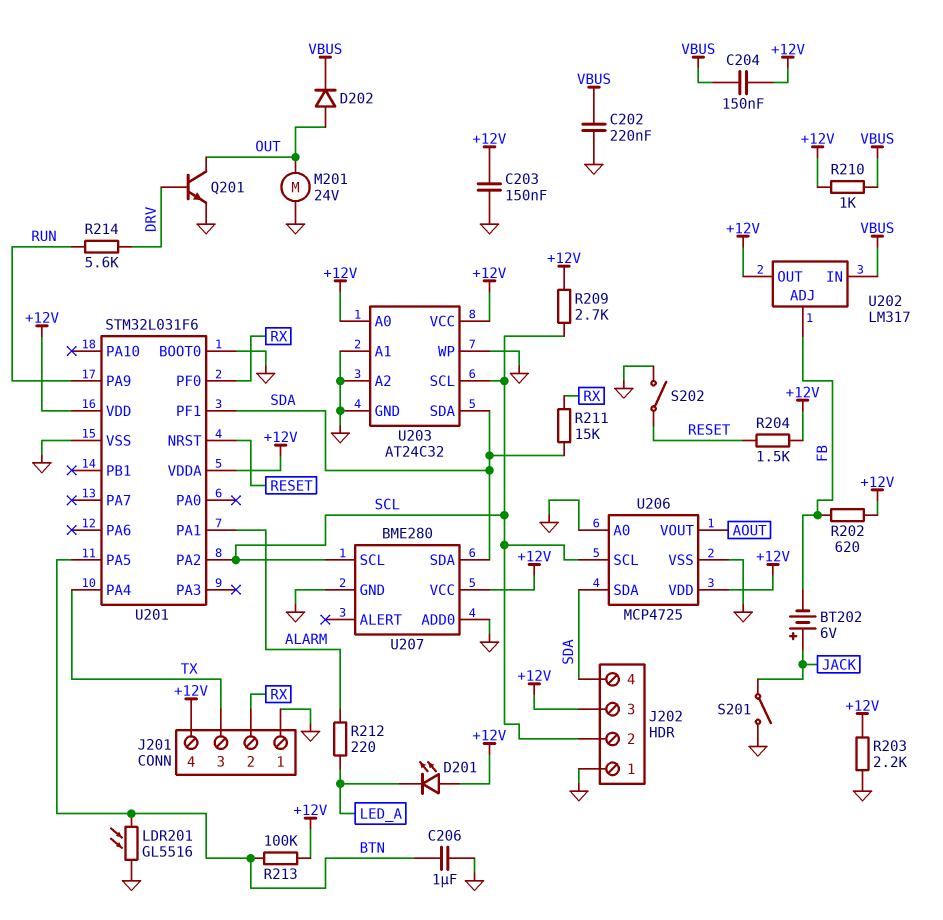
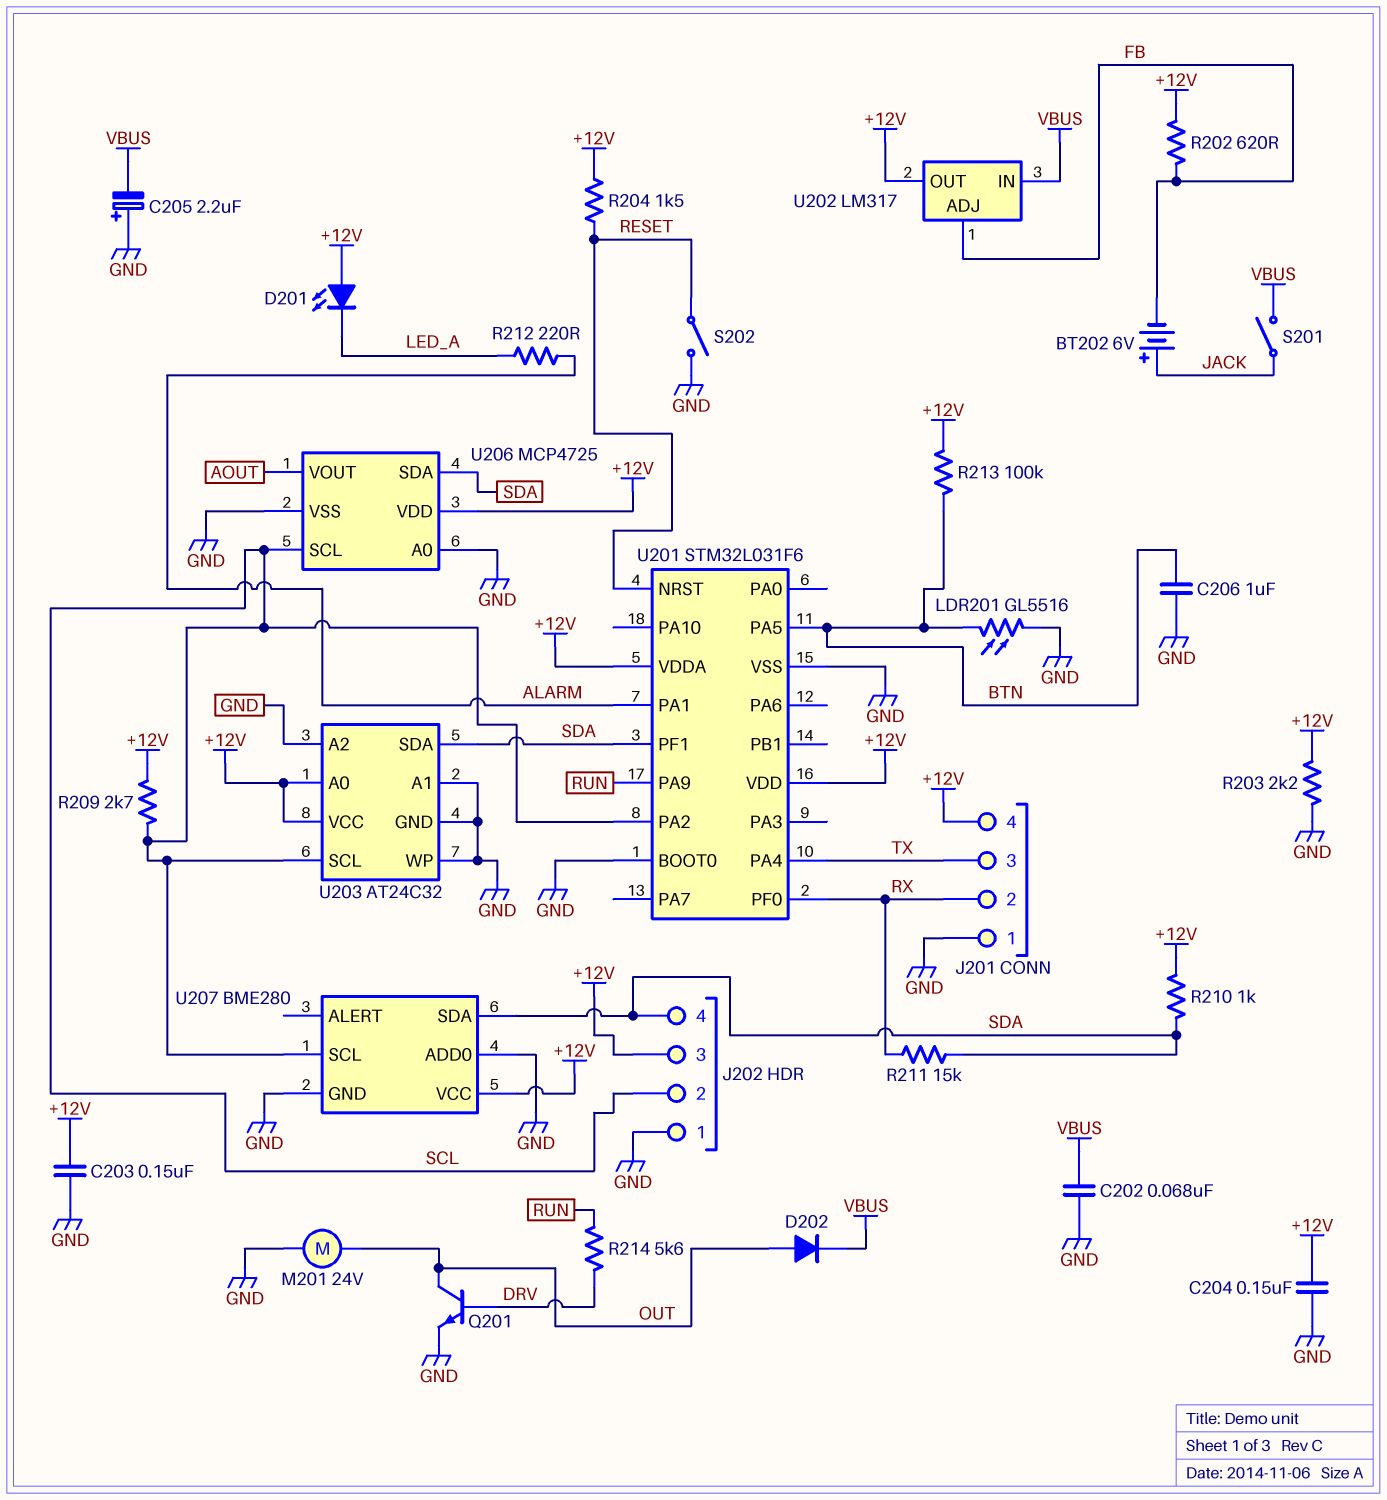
C202: 220nF (GND, VBUS) -> 68nF (GND, VBUS)
C204: 150nF (+12V, VBUS) -> 150nF (+12V, GND)
C205: none -> 2.2uF (plus GND, minus VBUS)
R210: 1k (+12V, VBUS) -> 1k (+12V, SDA)
S201: switch (GND, JACK) -> switch (JACK, VBUS)

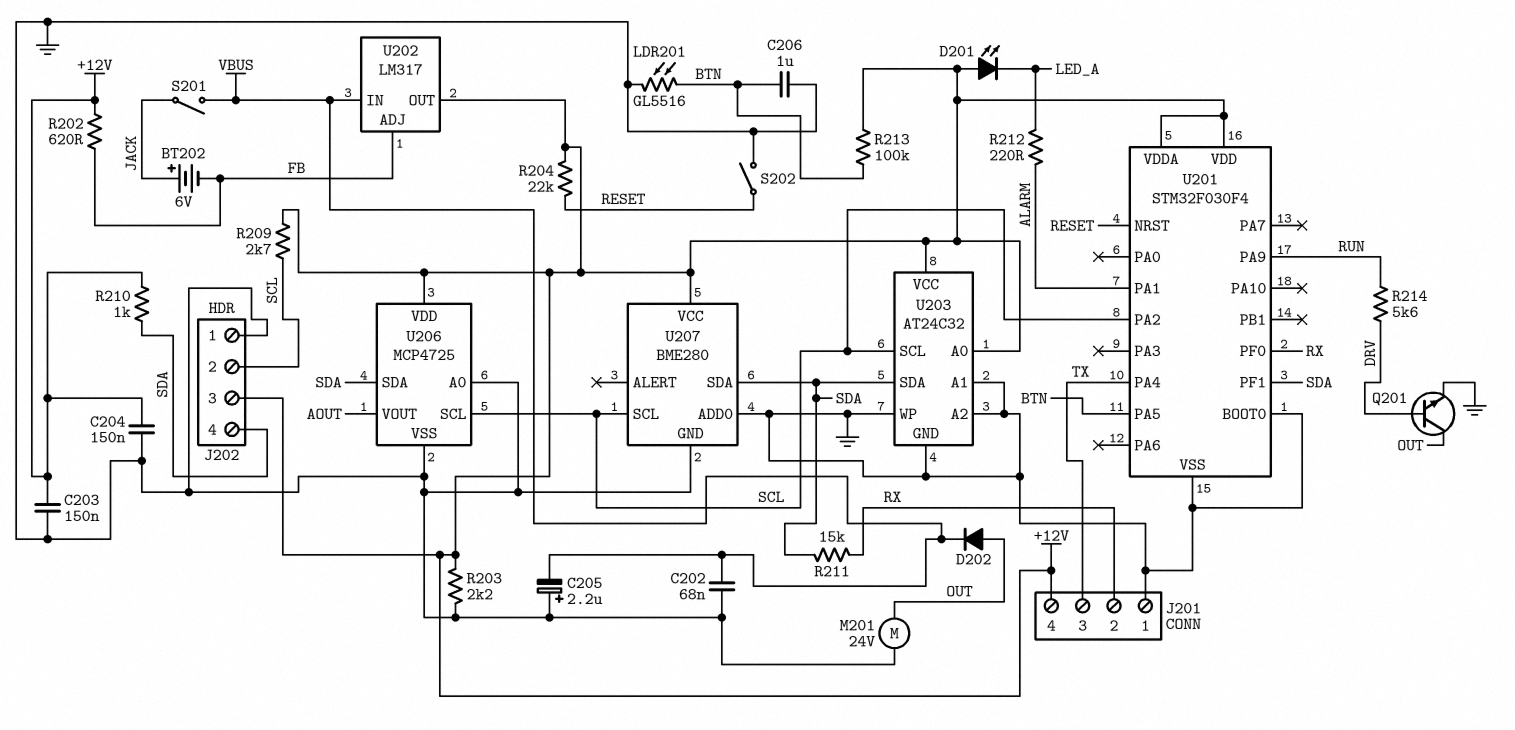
R204: 1.5k (+12V, RESET) -> 22k (+12V, RESET)
U201: STM32L031F6 -> STM32F030F4

